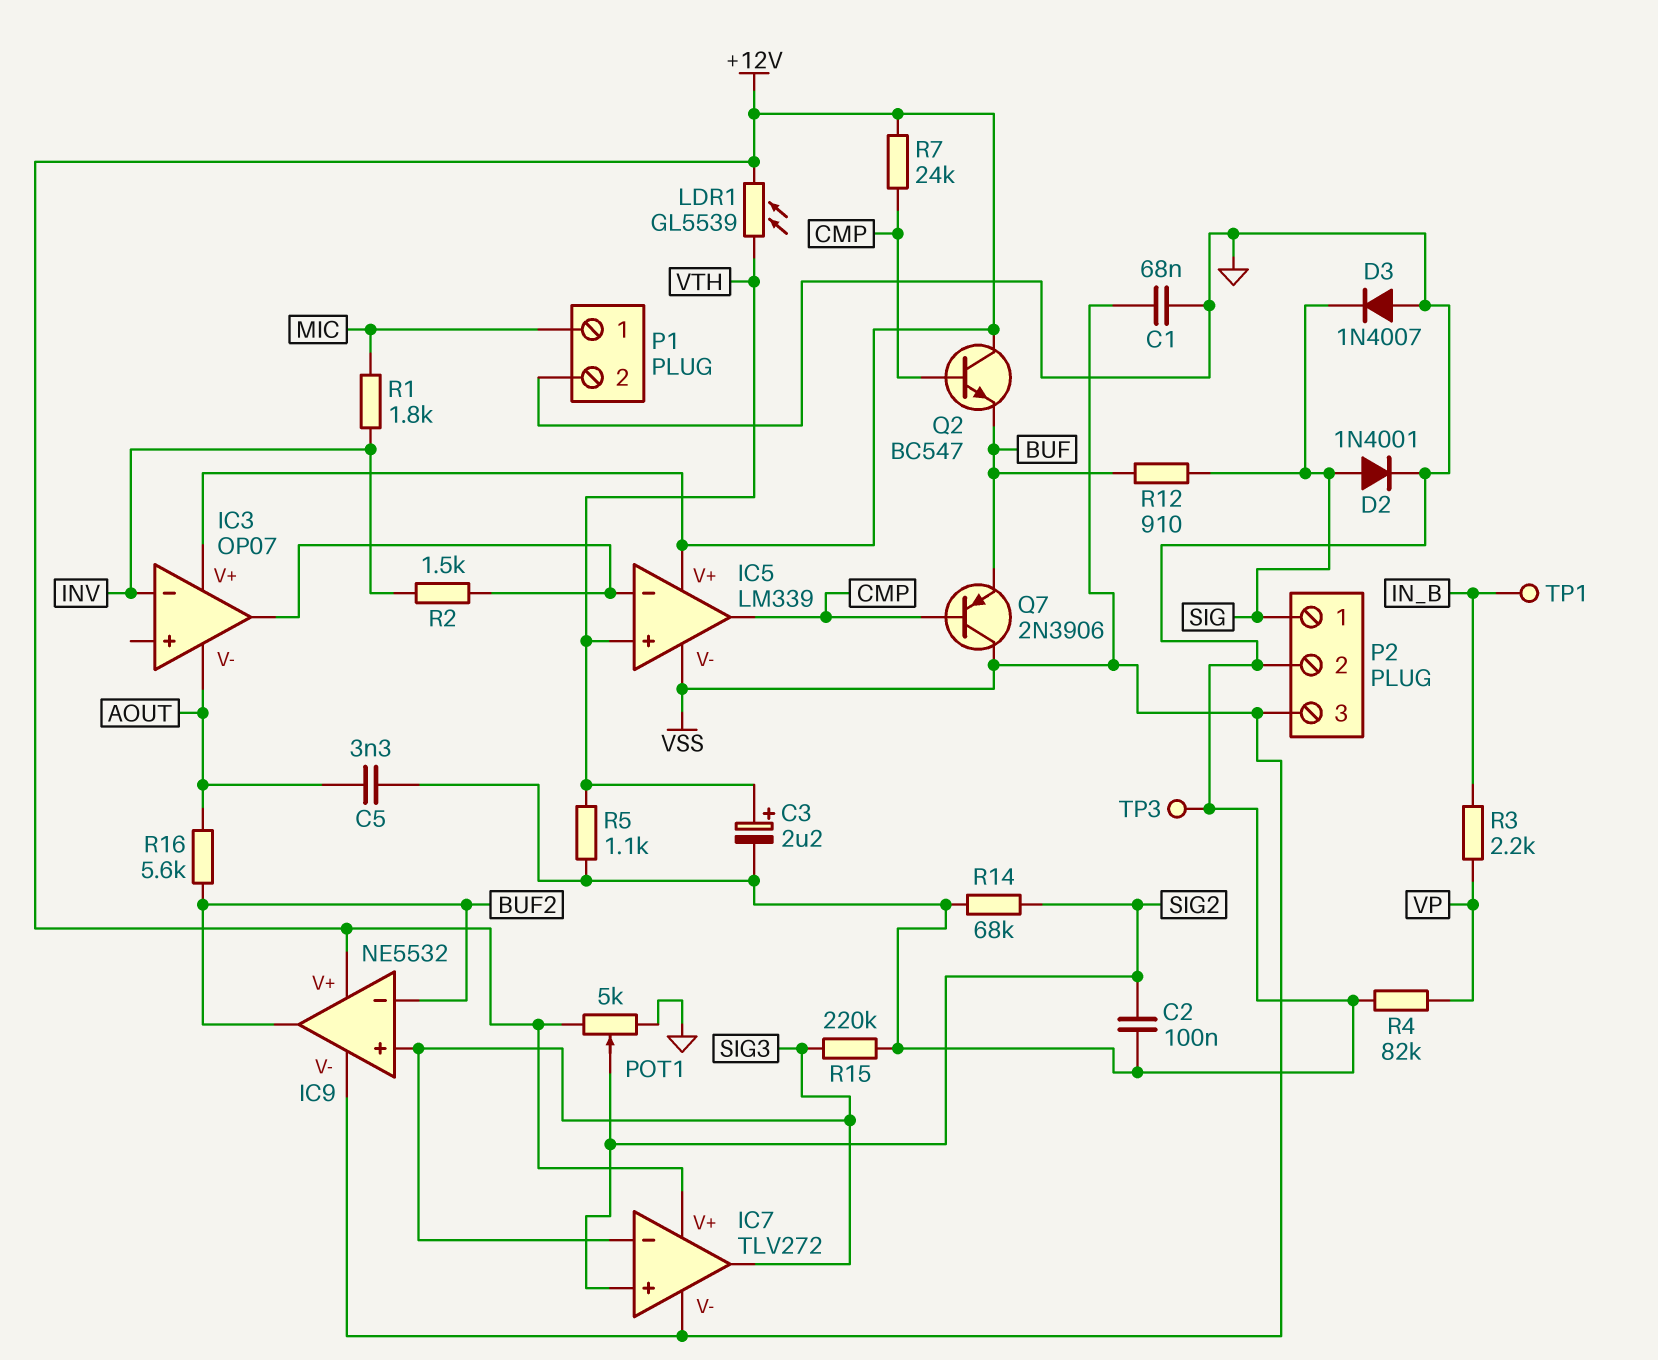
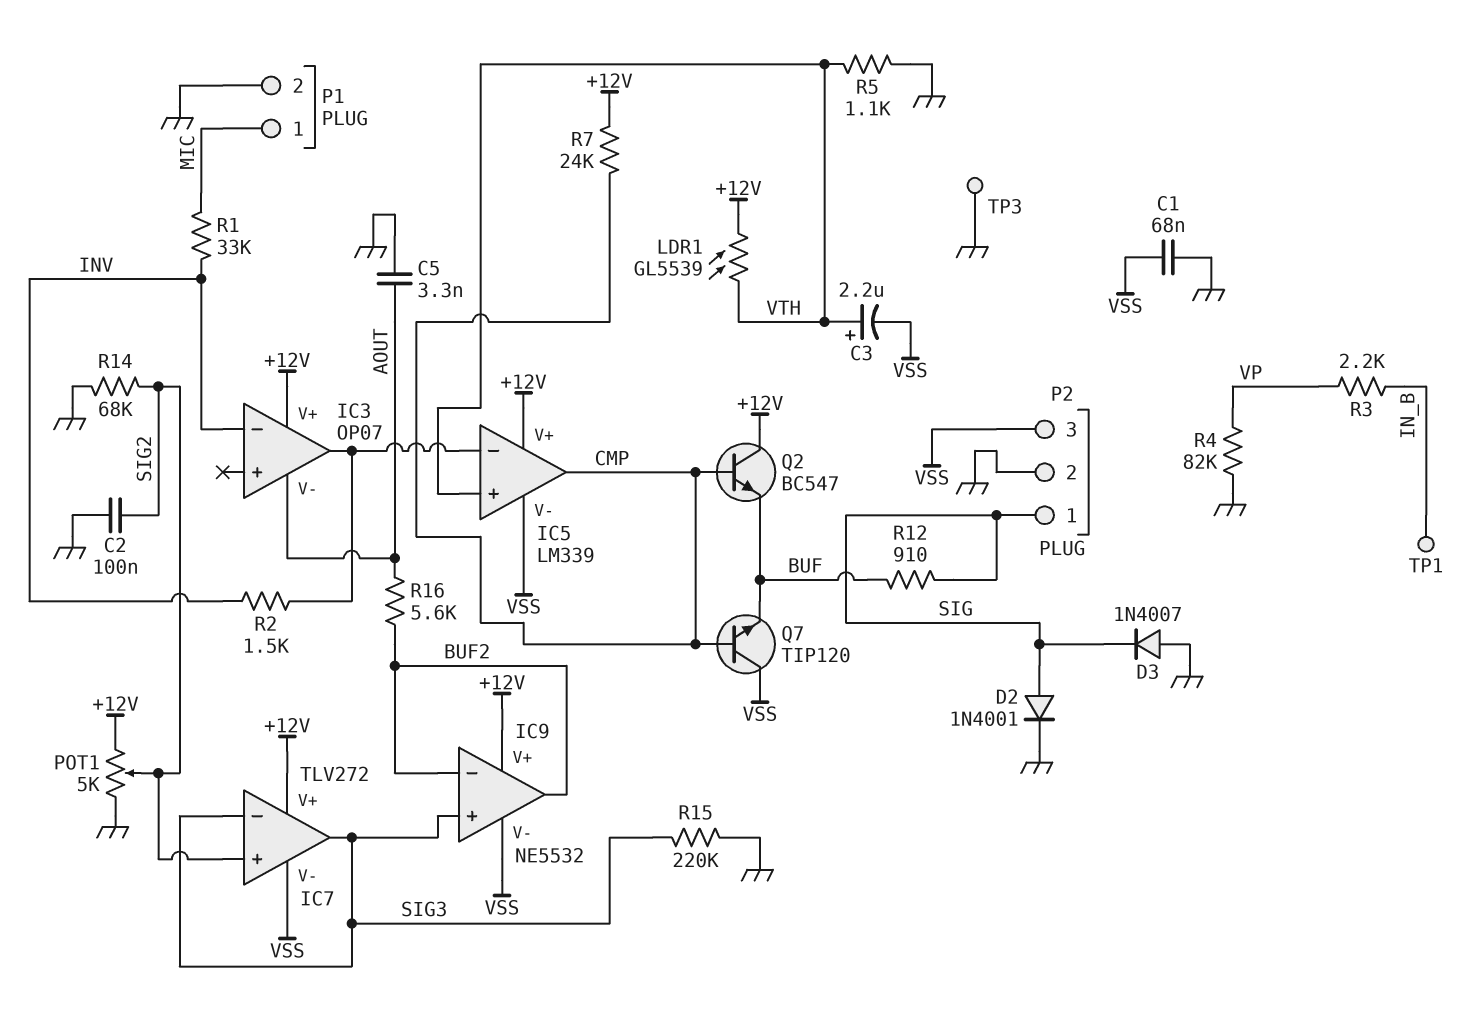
C3: 2.2uF (plus VTH, minus GND) -> 2.2uF (plus VTH, minus VSS)
Q7: PNP 2N3906 (B CMP, C VSS, E BUF) -> NPN TIP120 (B CMP, C VSS, E BUF)
R1: 1.8k (INV, MIC) -> 33k (INV, MIC)

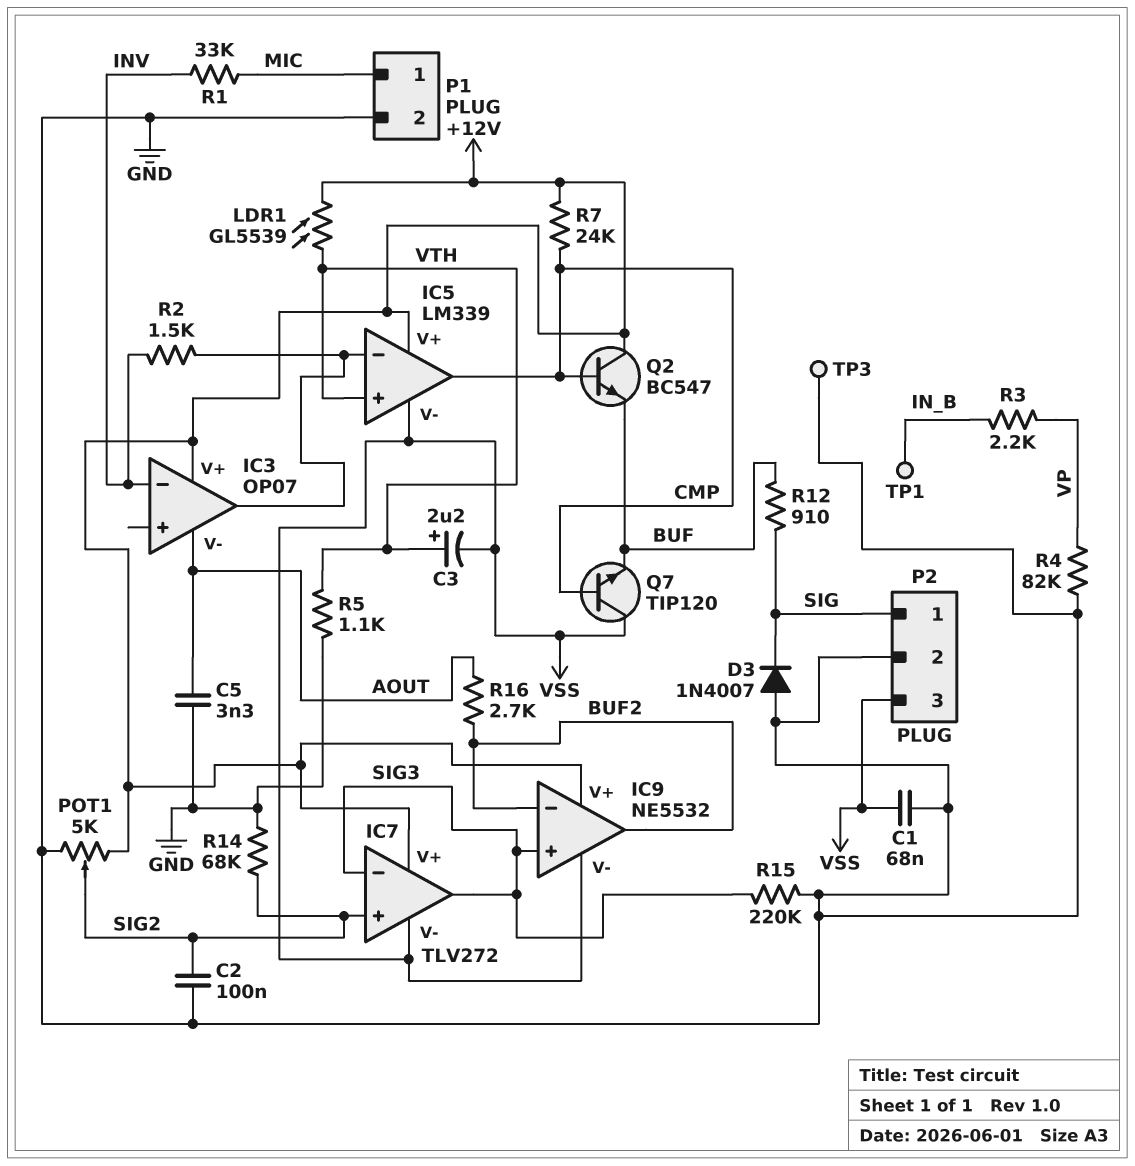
D2: diode 1N4001 (A SIG, K GND) -> none
R16: 5.6k (AOUT, BUF2) -> 2.7k (AOUT, BUF2)

